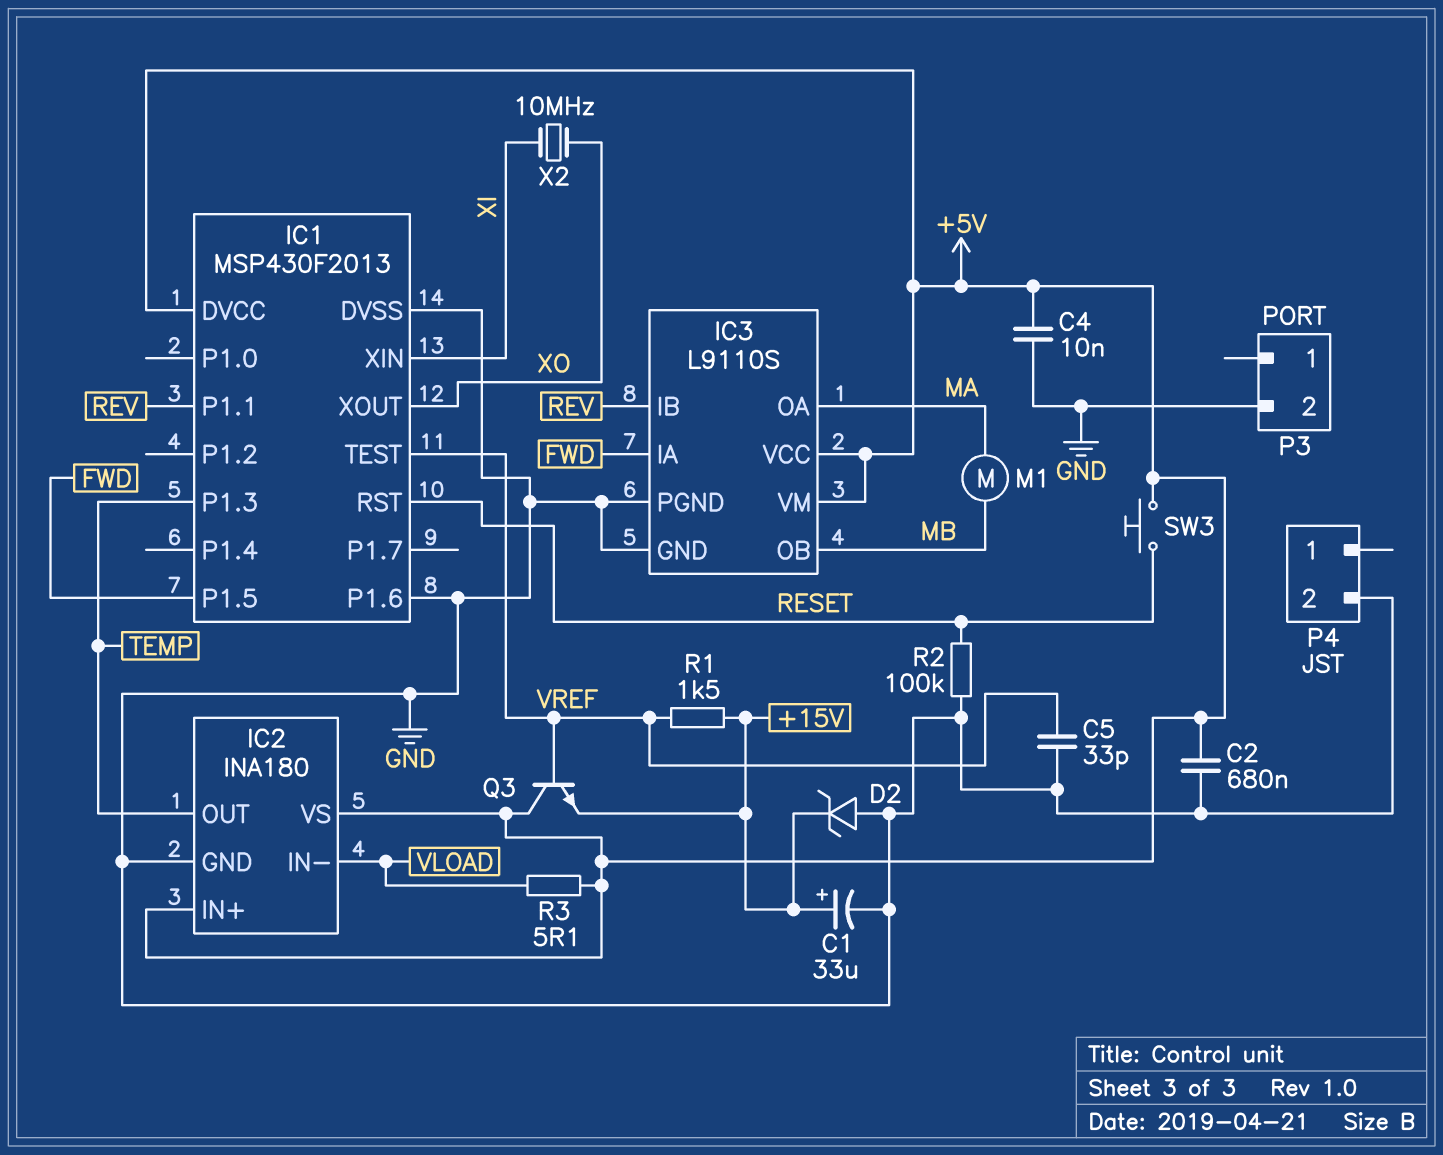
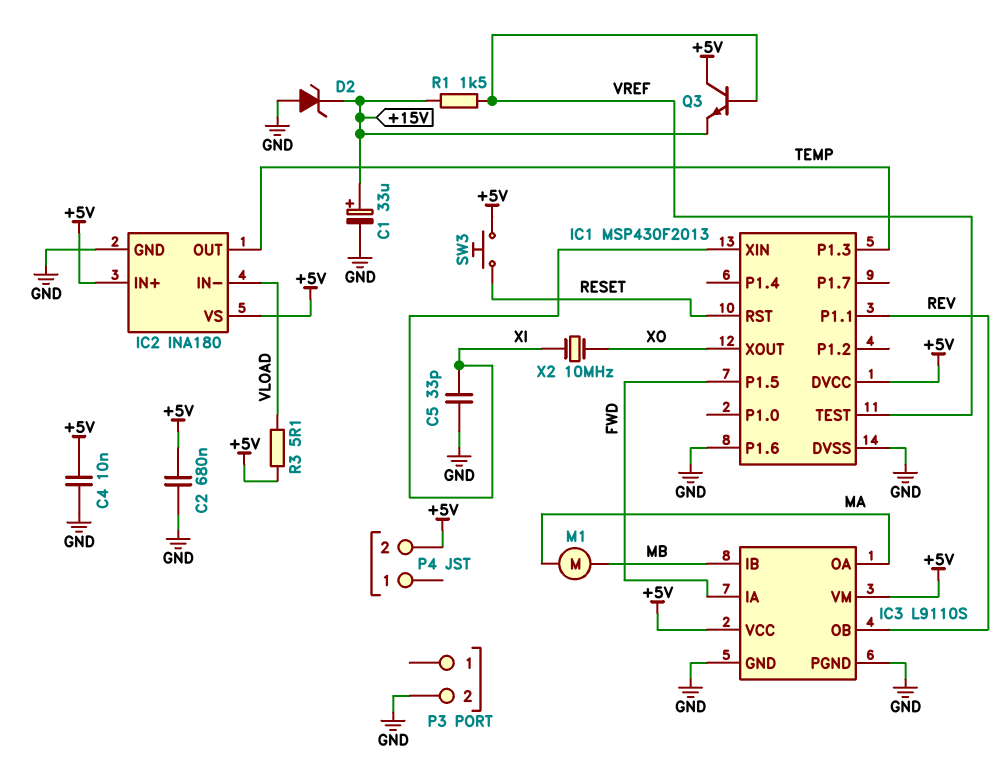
C5: 33pF (GND, VREF) -> 33pF (GND, XI)
IC3 pin IB: REV -> MB
IC3 pin OB: MB -> REV
P4 pin 2: GND -> +5V
R2: 100k (GND, RESET) -> none

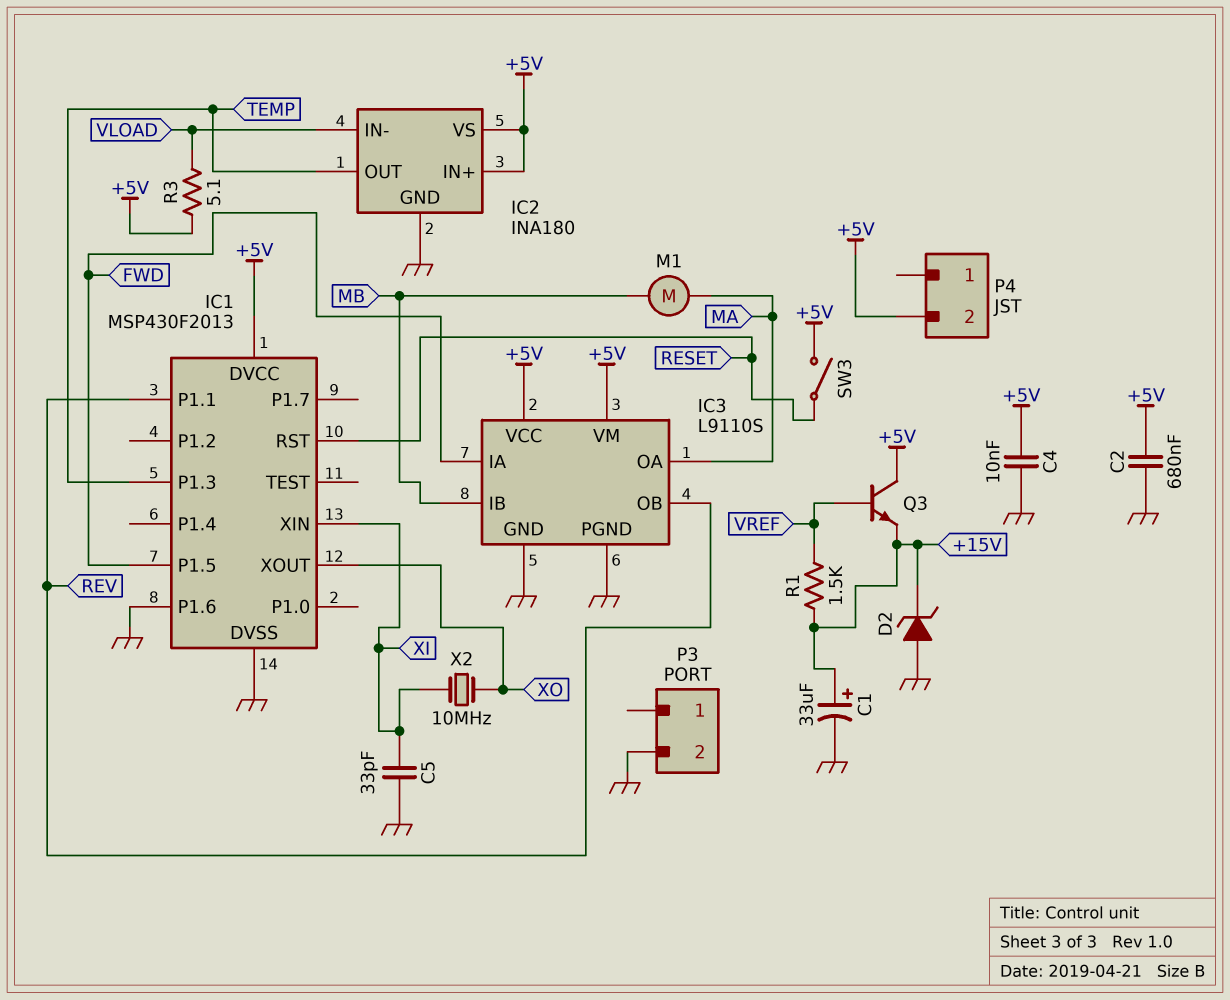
IC1 pin TEST: VREF -> none
SW3: button (+5V, RESET) -> switch (+5V, RESET)

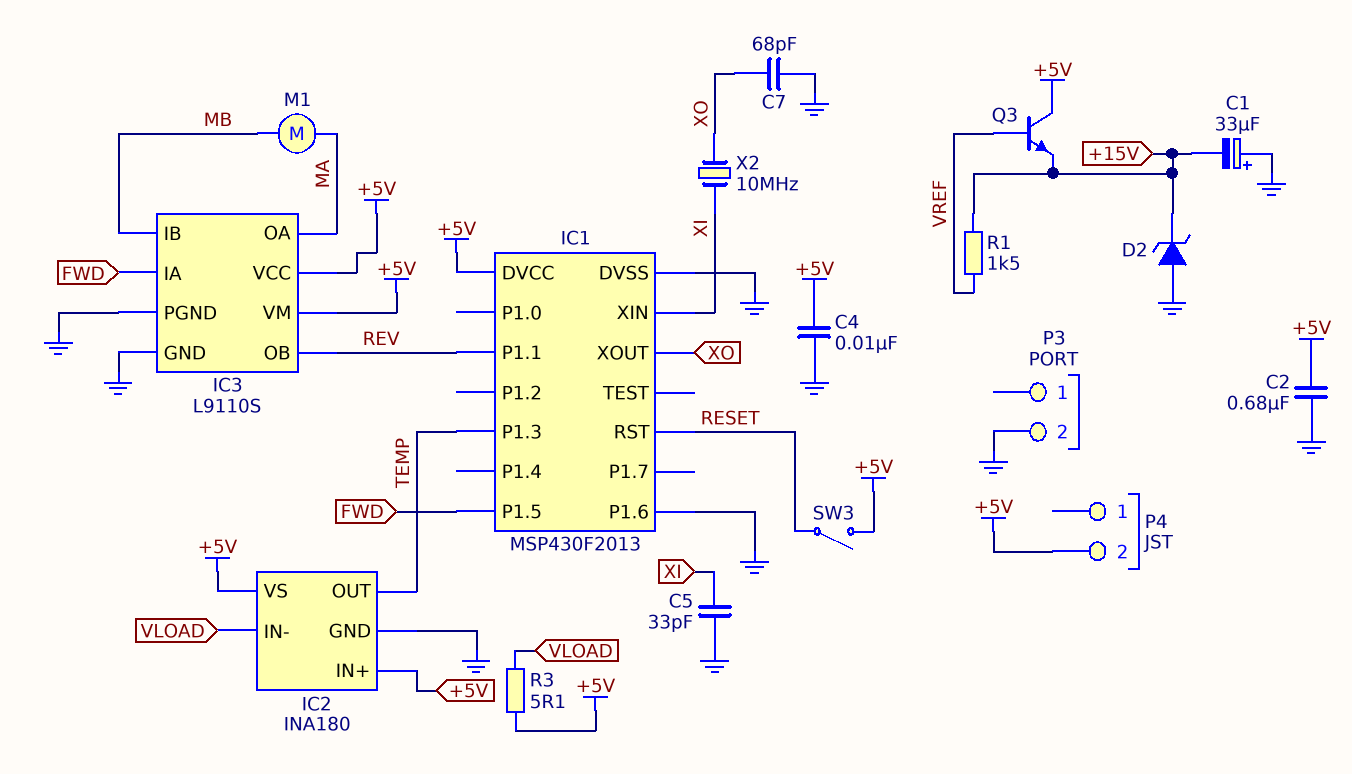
C1: 33uF (plus +15V, minus GND) -> 33uF (plus GND, minus +15V)
C7: none -> 68pF (GND, XO)

